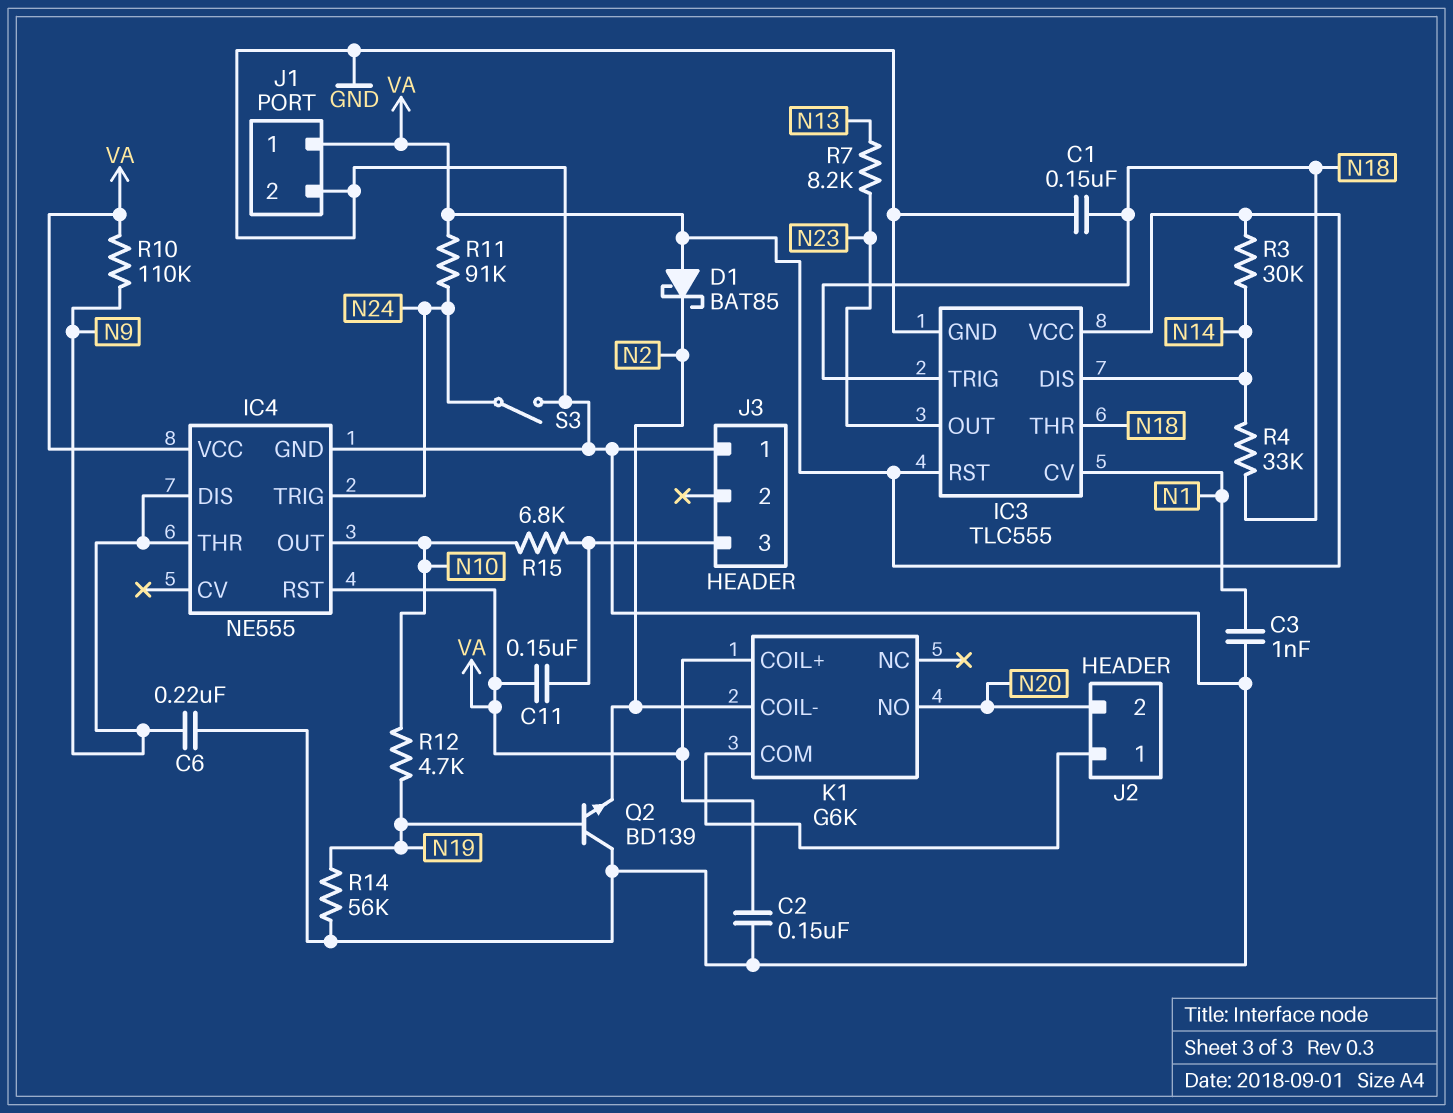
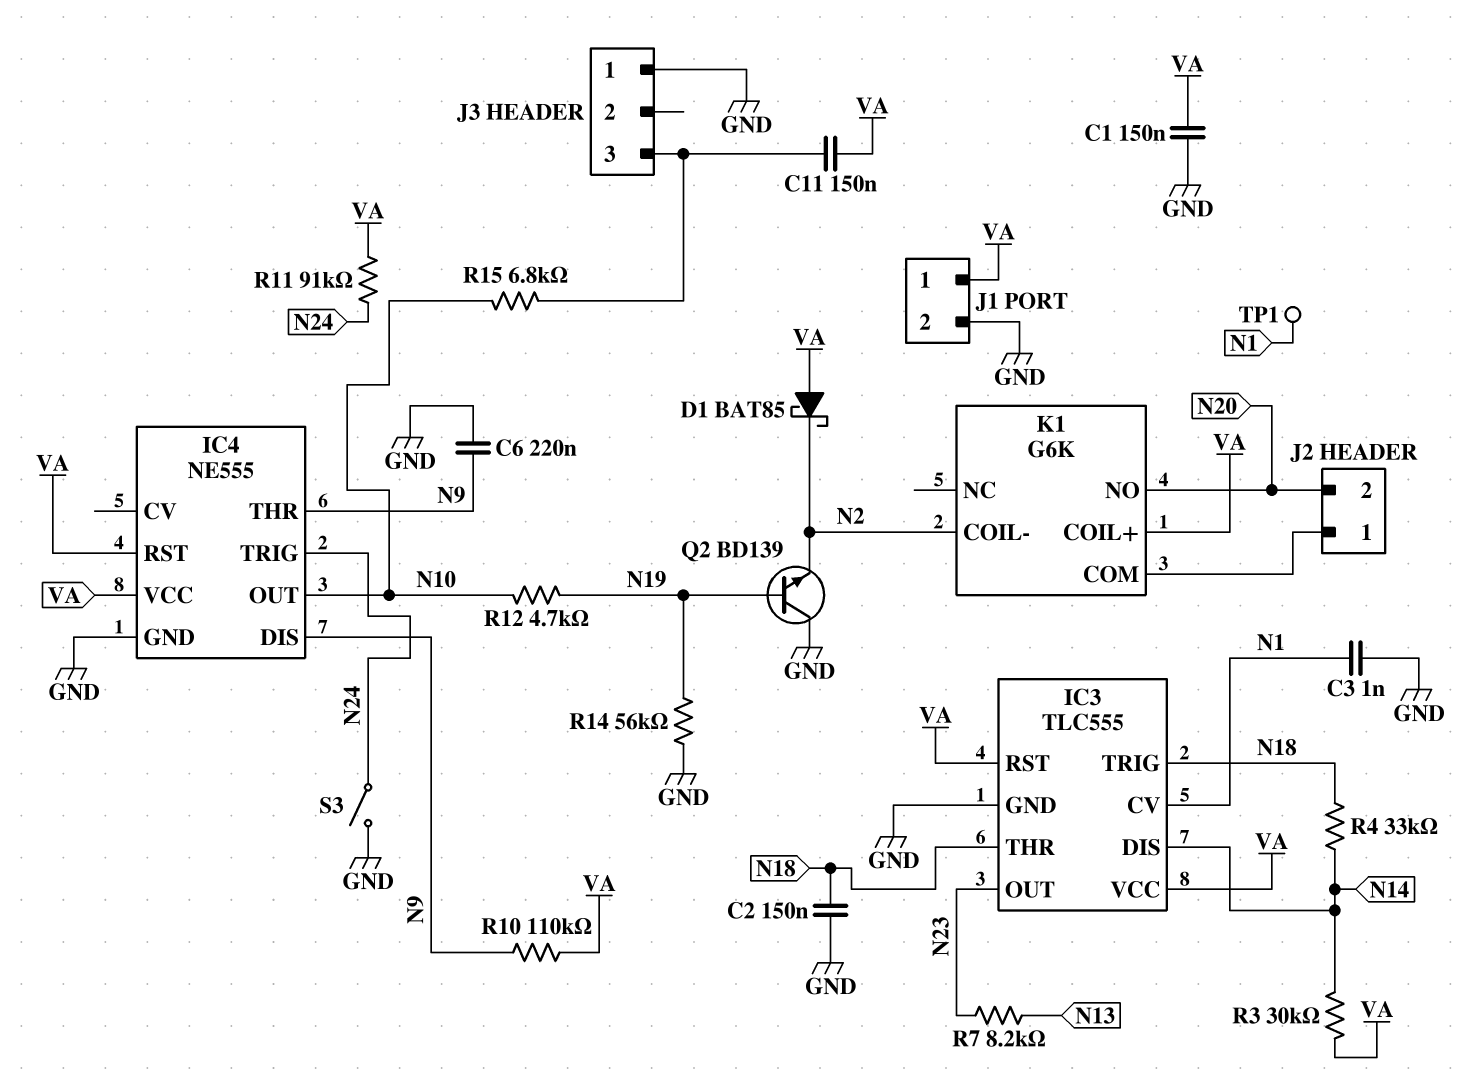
C1: 150nF (GND, N18) -> 150nF (GND, VA)
C2: 150nF (GND, VA) -> 150nF (GND, N18)
TP1: none -> test point (N1)

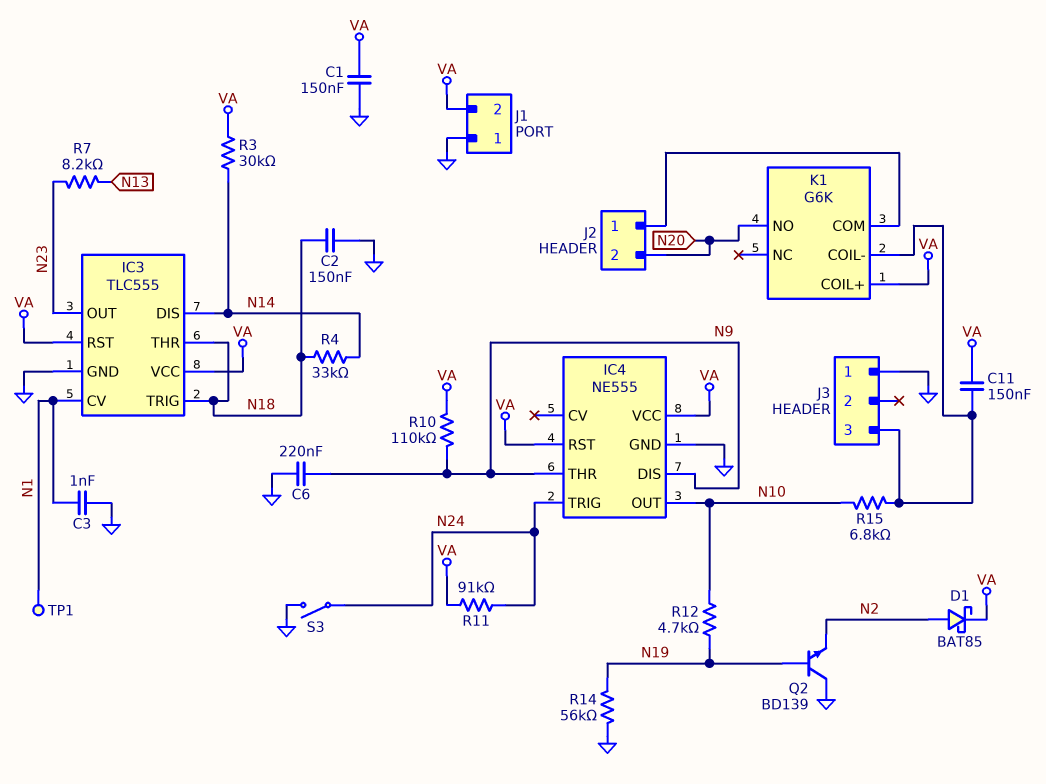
D1: schottky BAT85 (A VA, K N2) -> schottky BAT85 (A N2, K VA)
J1 pin 1: VA -> GND
J1 pin 2: GND -> VA
K1 pin COIL-: N2 -> J3/3

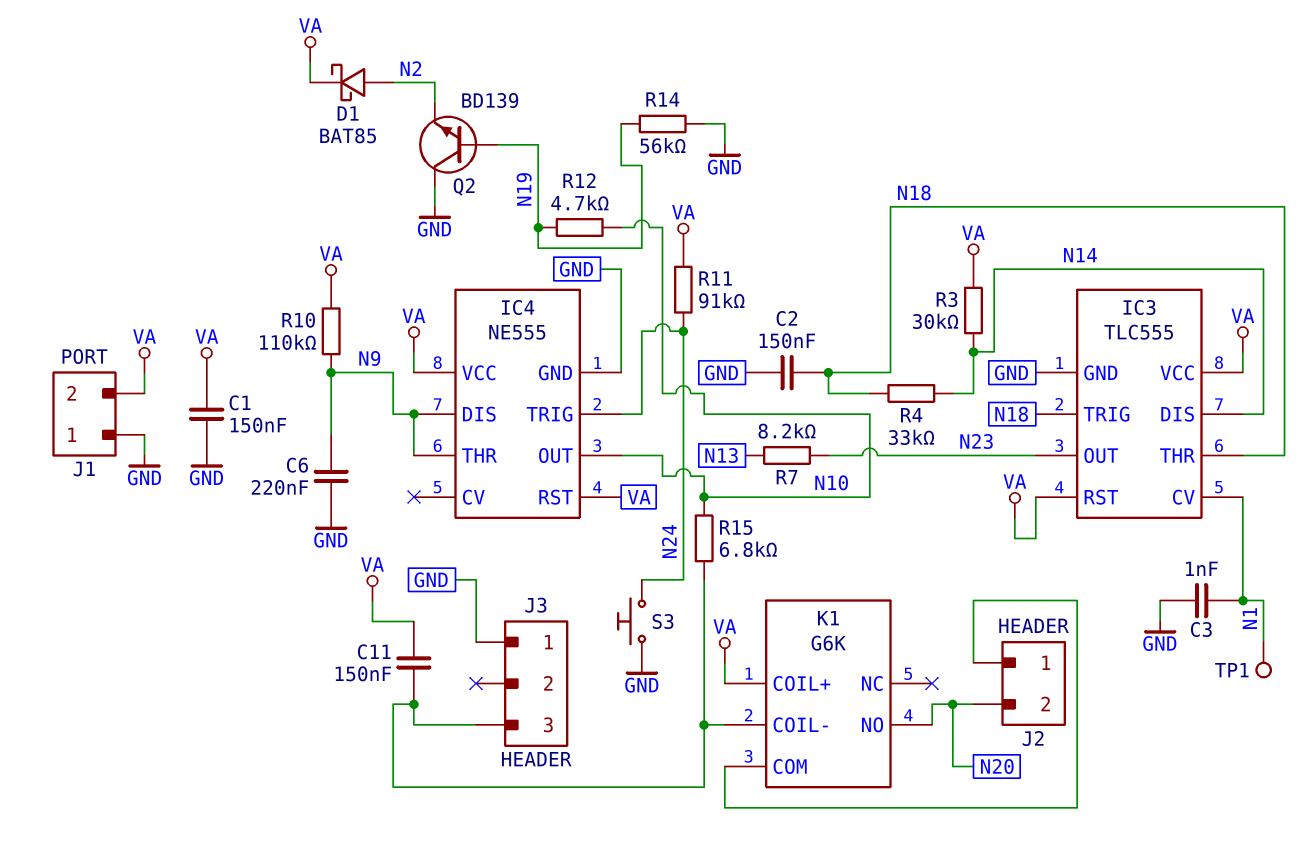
S3: switch (GND, N24) -> button (GND, N24)

